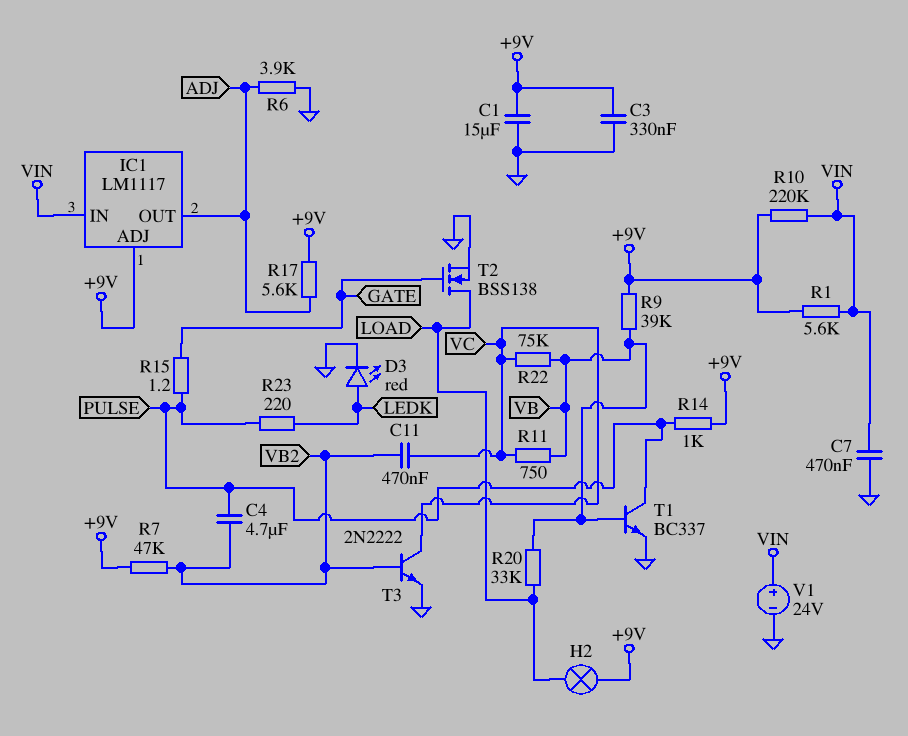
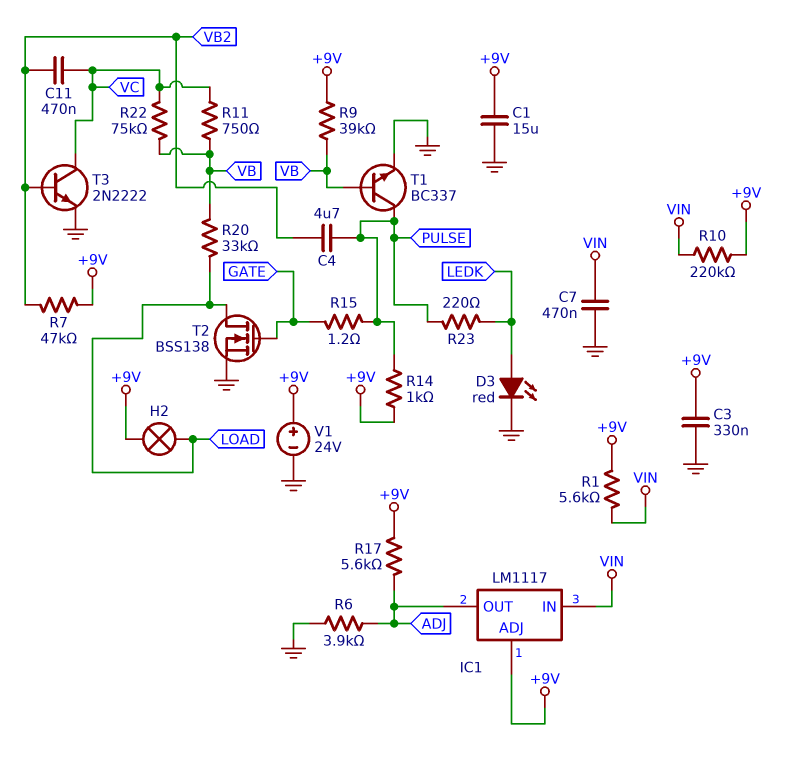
V1: 24V (plus VIN, minus GND) -> 24V (plus +9V, minus GND)

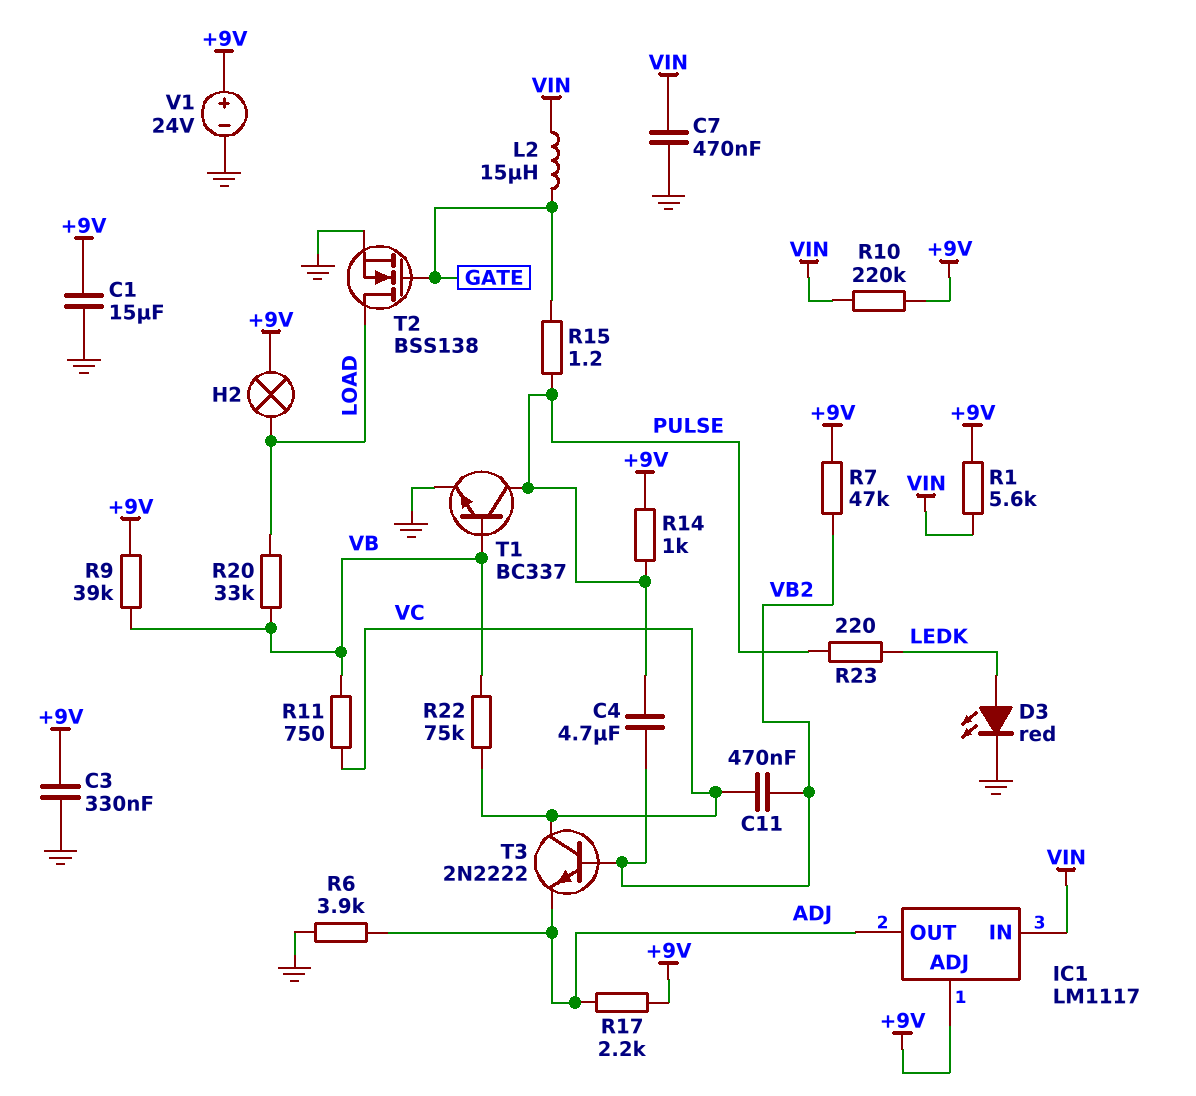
L2: none -> 15uH (GATE, VIN)
R17: 5.6k (+9V, ADJ) -> 2.2k (+9V, ADJ)
T3: NPN 2N2222 (B VB2, C VC, E GND) -> NPN 2N2222 (B VB2, C VC, E ADJ)

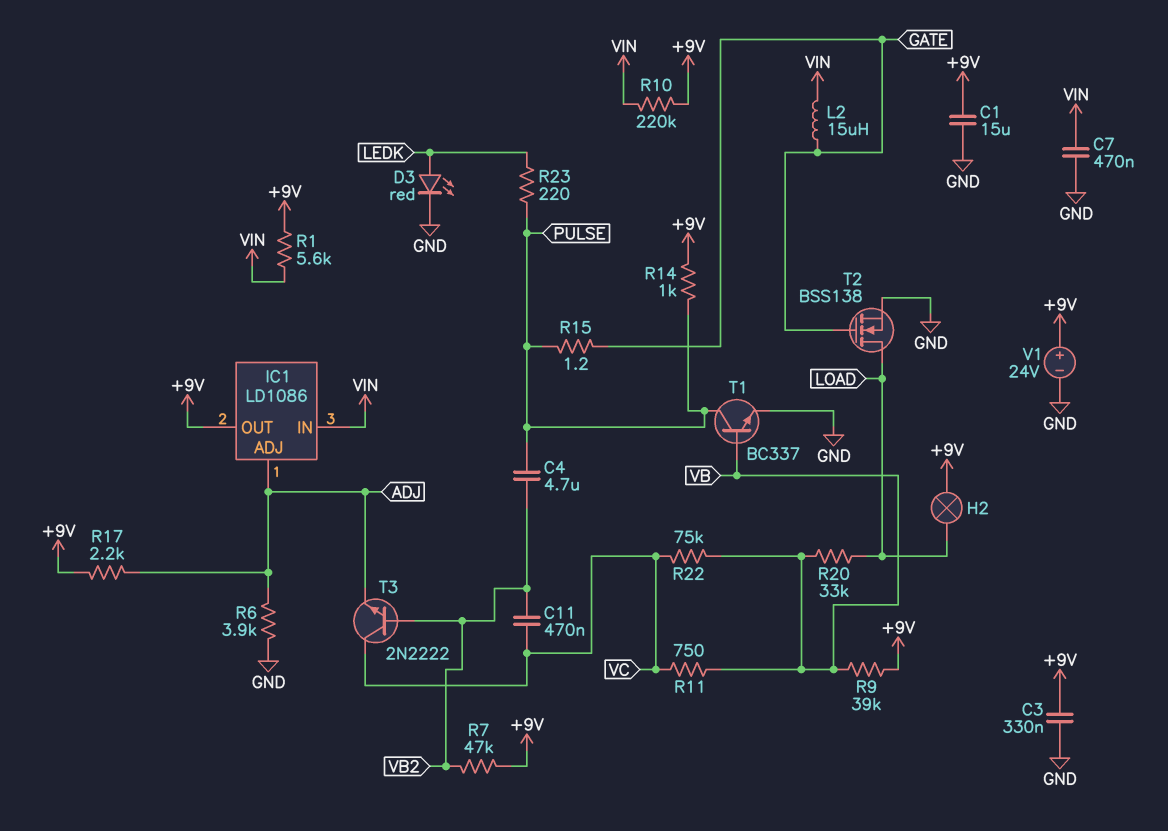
IC1: LM1117 -> LD1086
IC1 pin ADJ: +9V -> ADJ
IC1 pin OUT: ADJ -> +9V

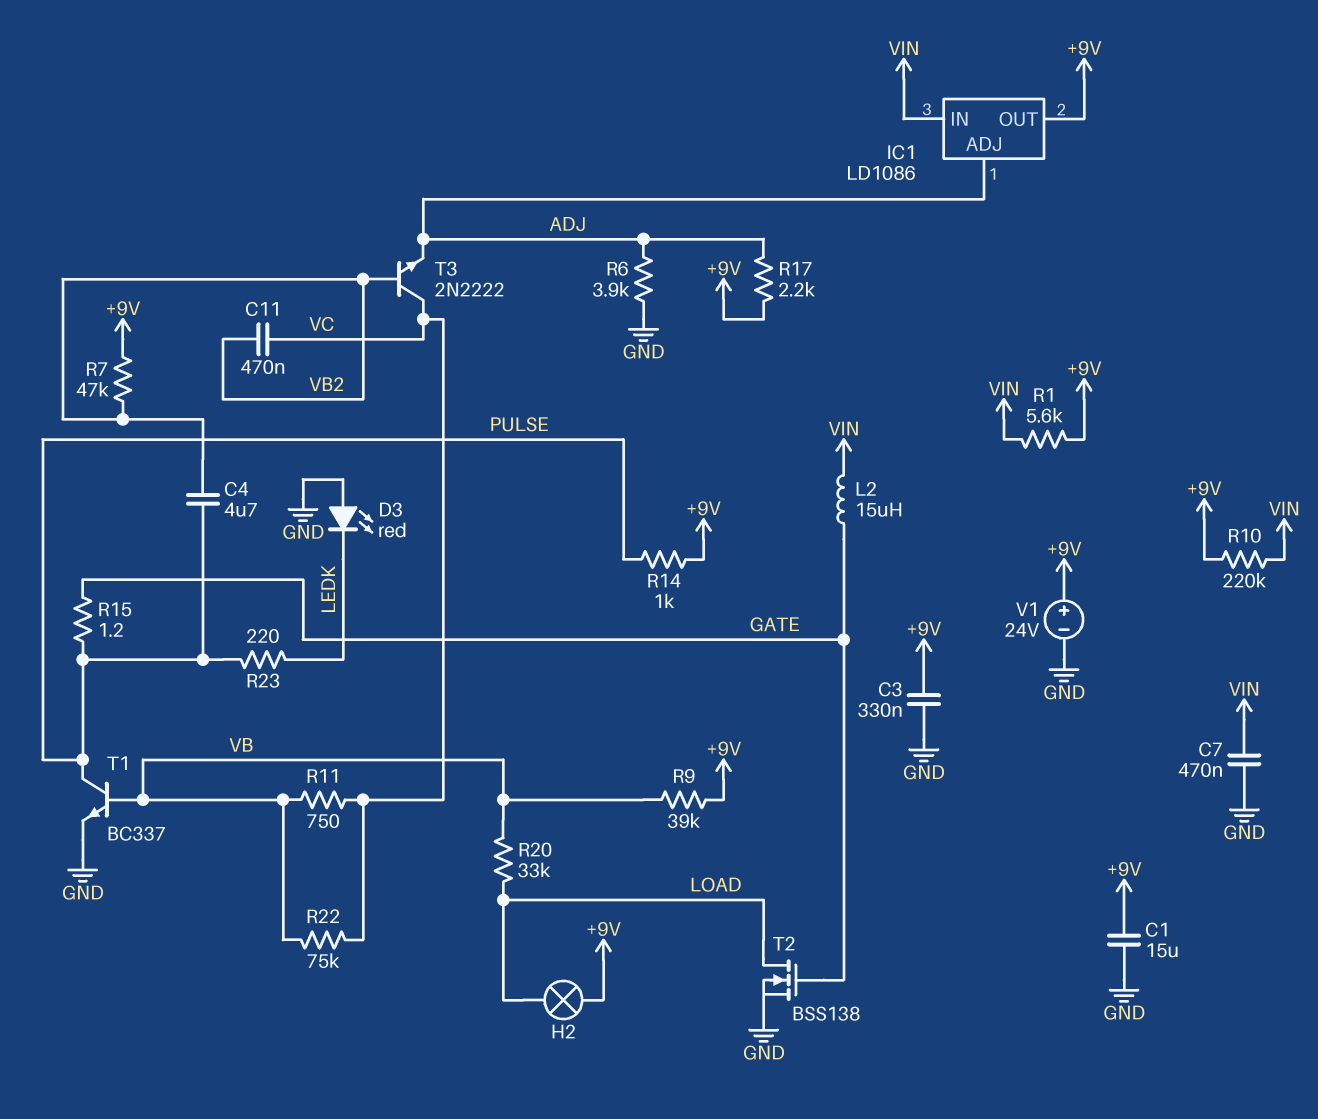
D3: LED red (A LEDK, K GND) -> LED red (A GND, K LEDK)

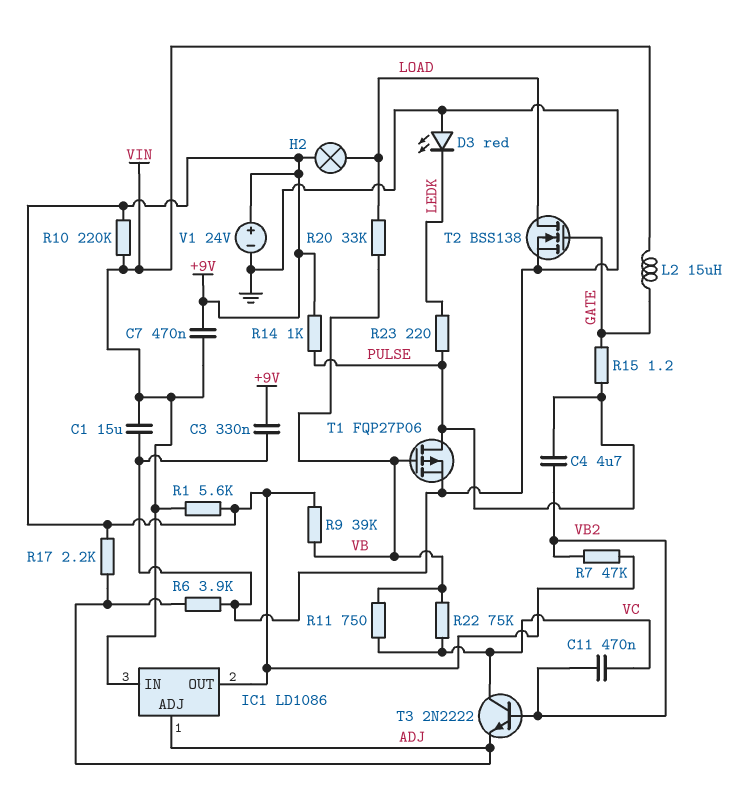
C1: 15uF (+9V, GND) -> 15uF (GND, VIN)
C7: 470nF (GND, VIN) -> 470nF (+9V, VIN)
T1: NPN BC337 (B VB, C PULSE, E GND) -> PMOS FQP27P06 (G VB, D PULSE, S GND)

